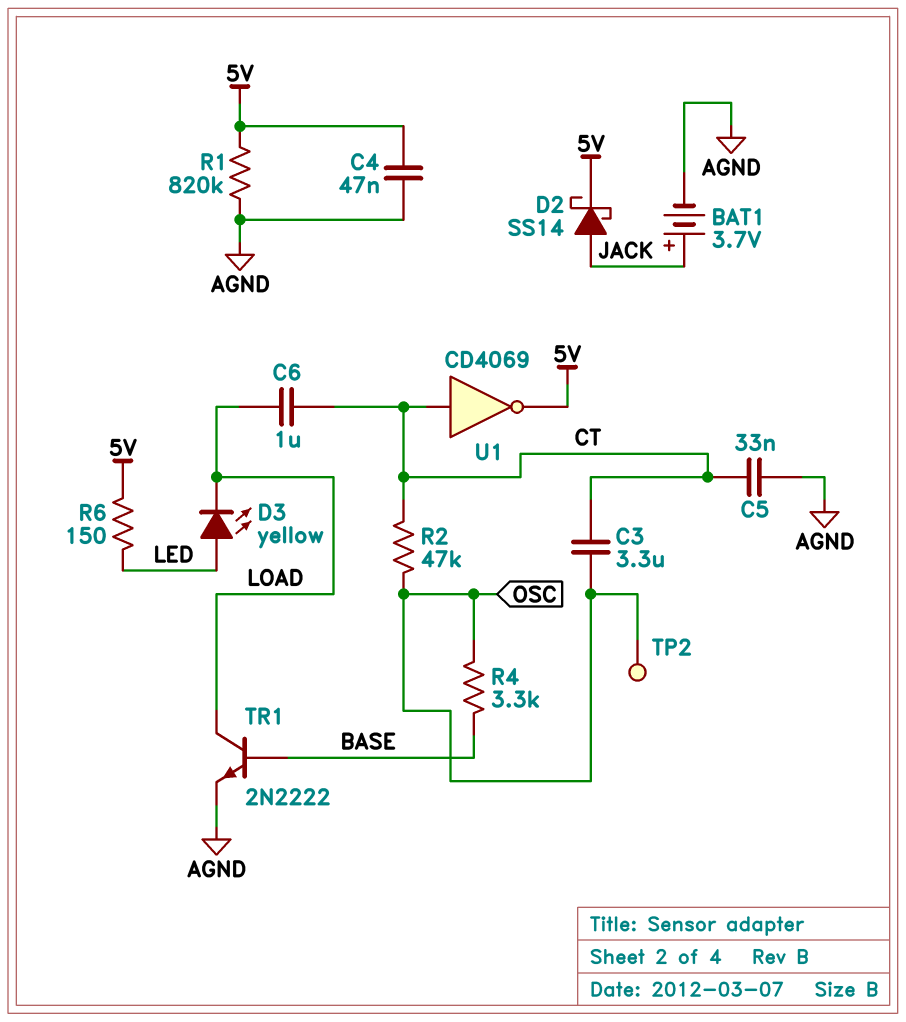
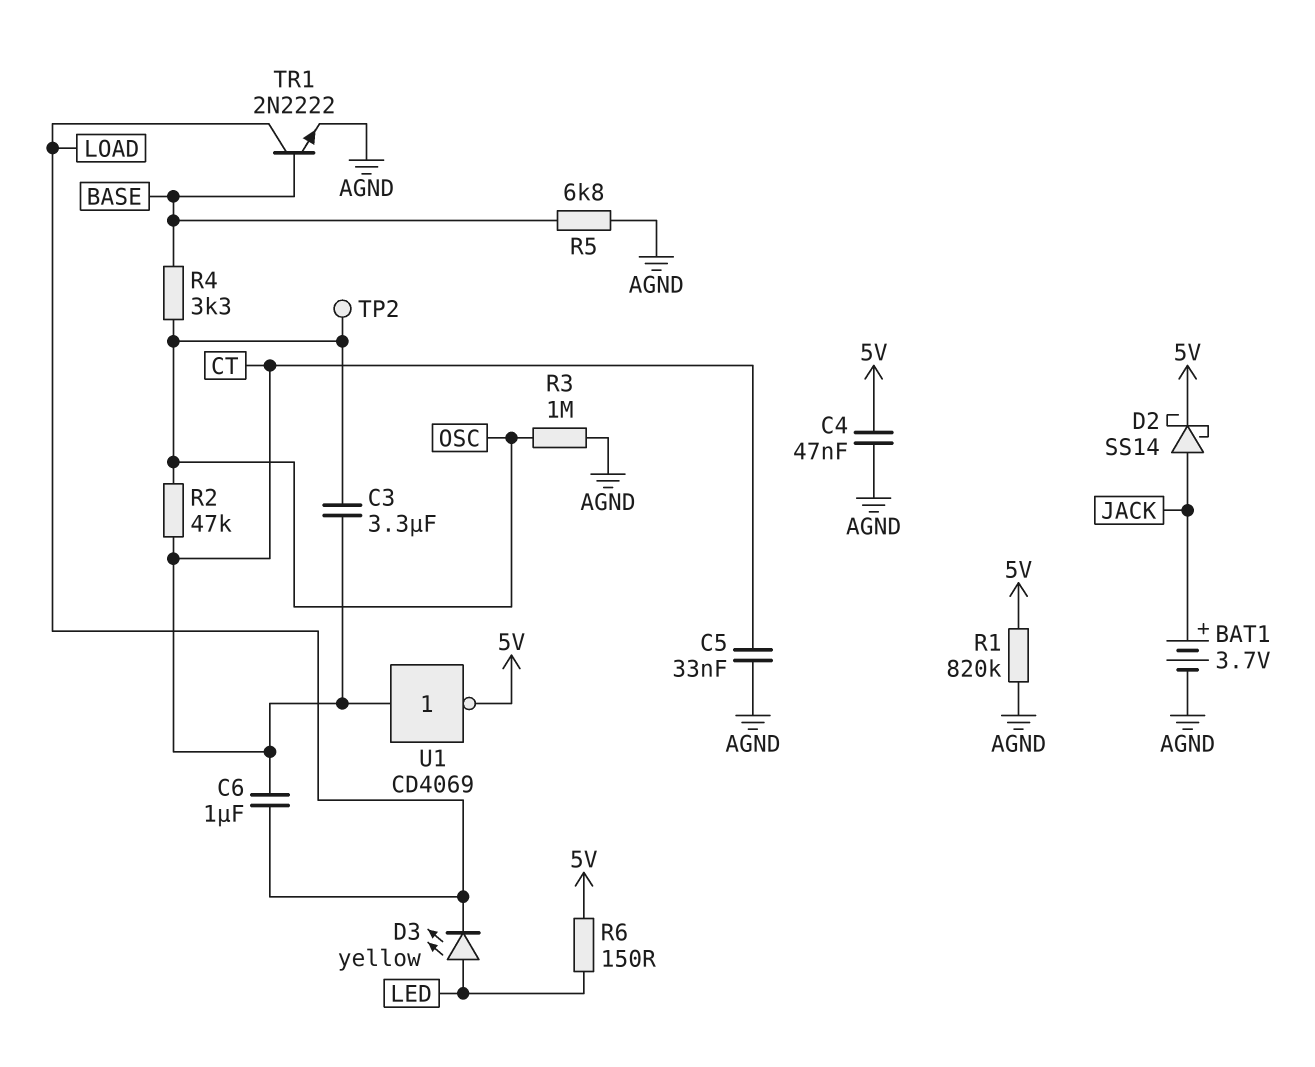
R3: none -> 1M (AGND, OSC)
R5: none -> 6.8k (AGND, BASE)

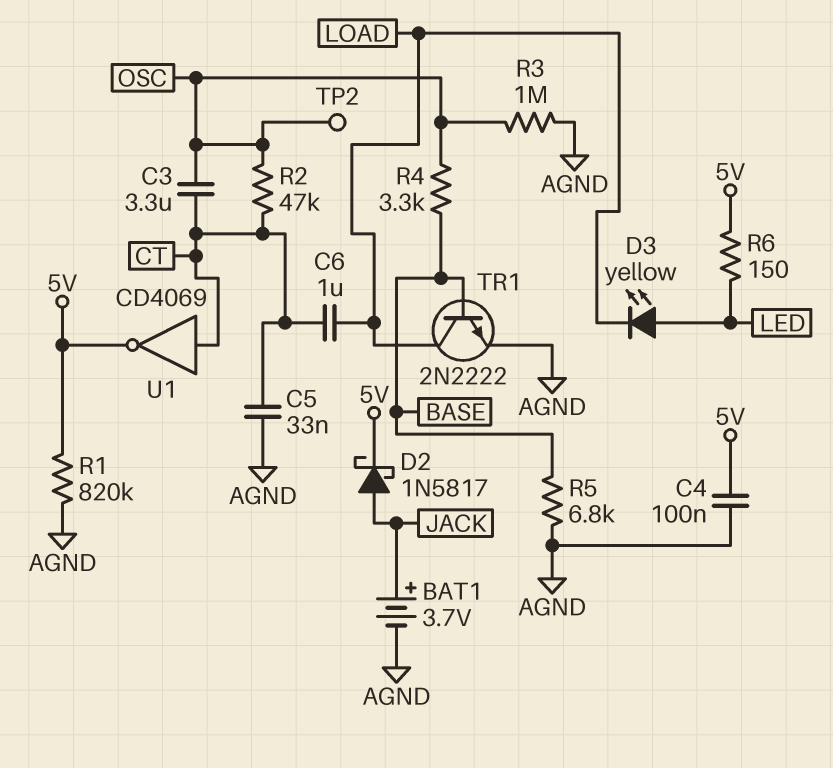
C4: 47nF (5V, AGND) -> 100nF (5V, AGND)
D2: schottky SS14 (A JACK, K 5V) -> schottky 1N5817 (A JACK, K 5V)

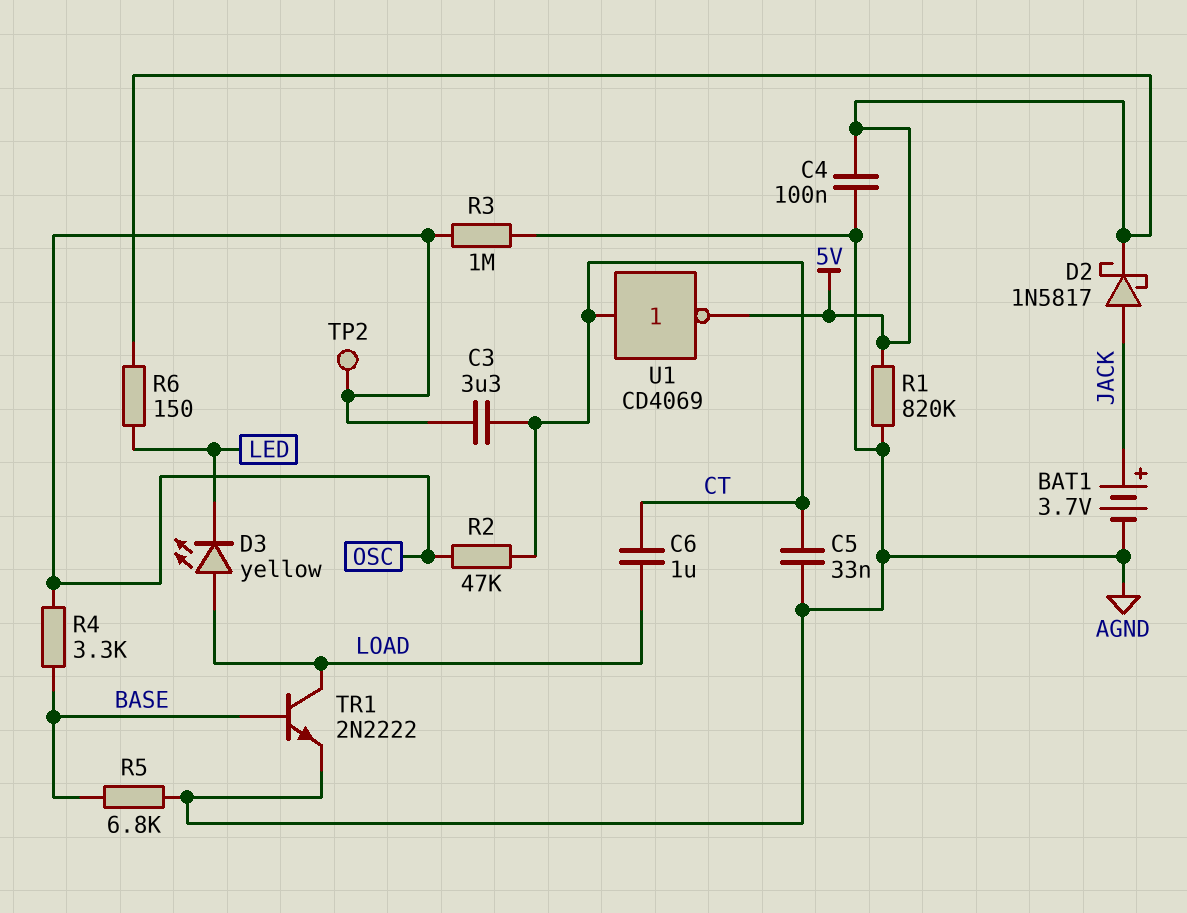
D3: LED yellow (A LED, K LOAD) -> LED yellow (A LOAD, K LED)

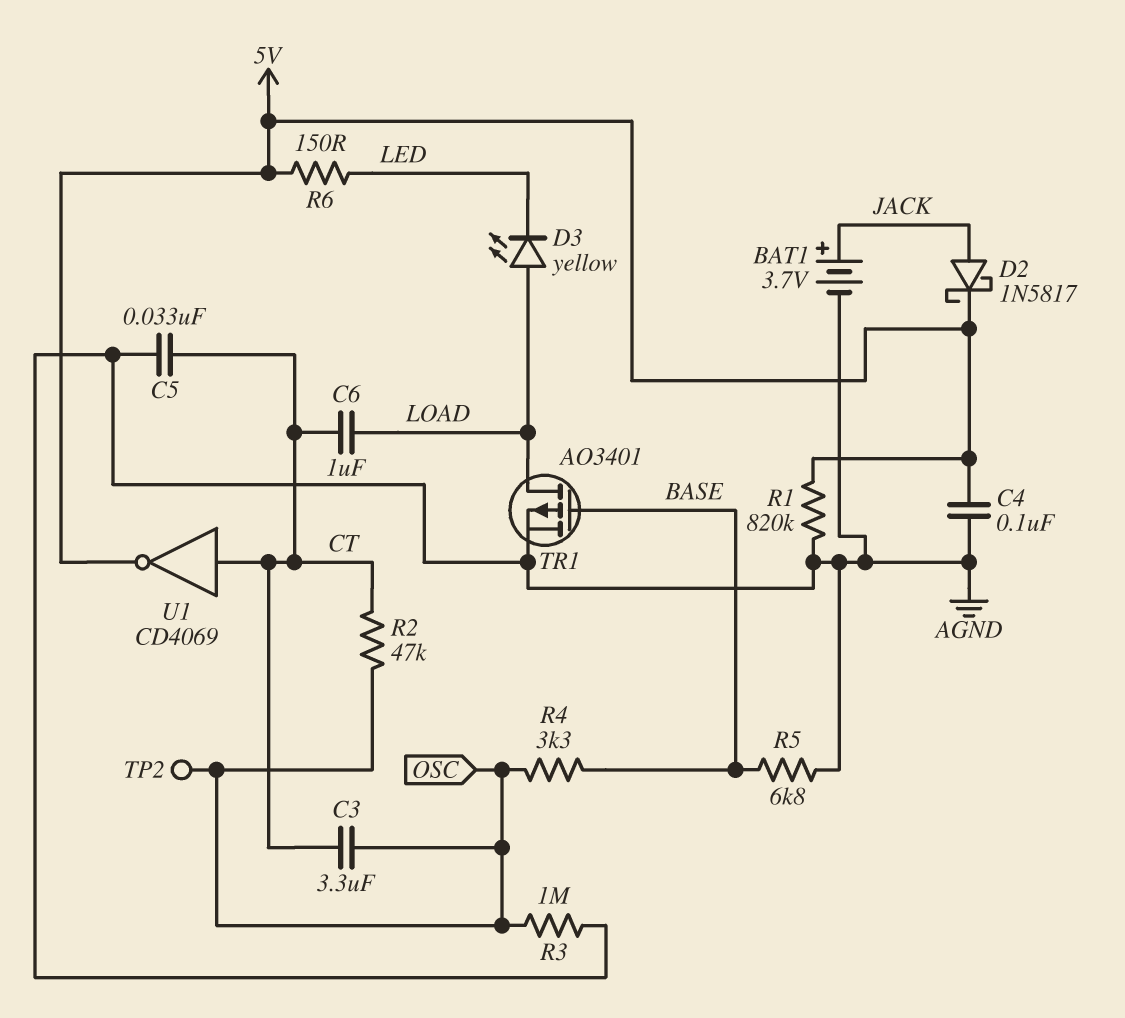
TR1: NPN 2N2222 (B BASE, C LOAD, E AGND) -> PMOS AO3401 (G BASE, D LOAD, S AGND)

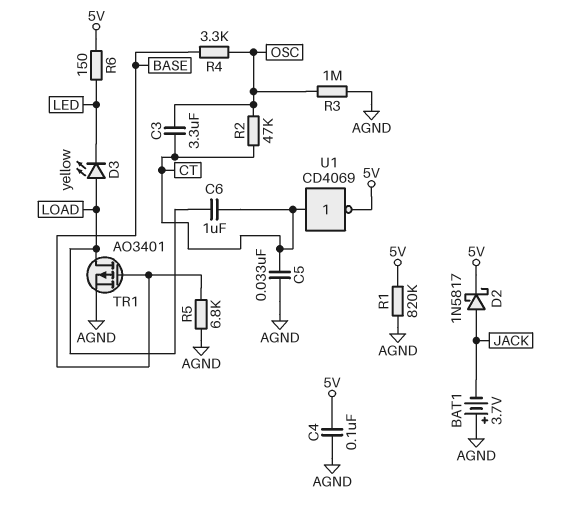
BAT1: 3.7V (plus JACK, minus AGND) -> 3.7V (plus AGND, minus JACK)
TP2: test point (OSC) -> none

